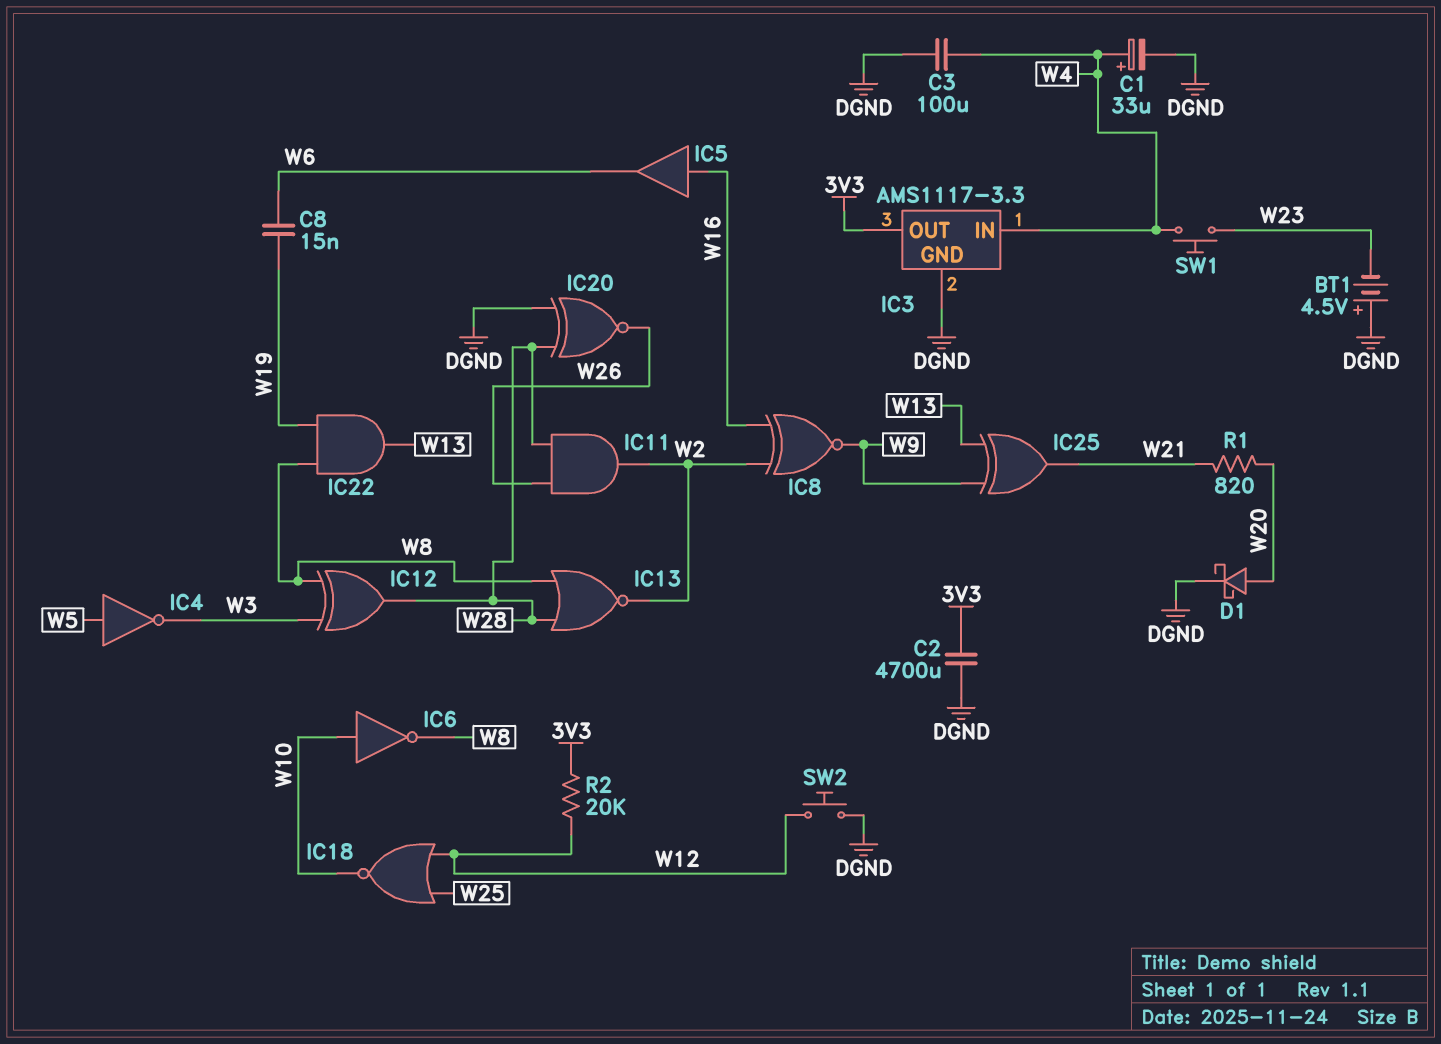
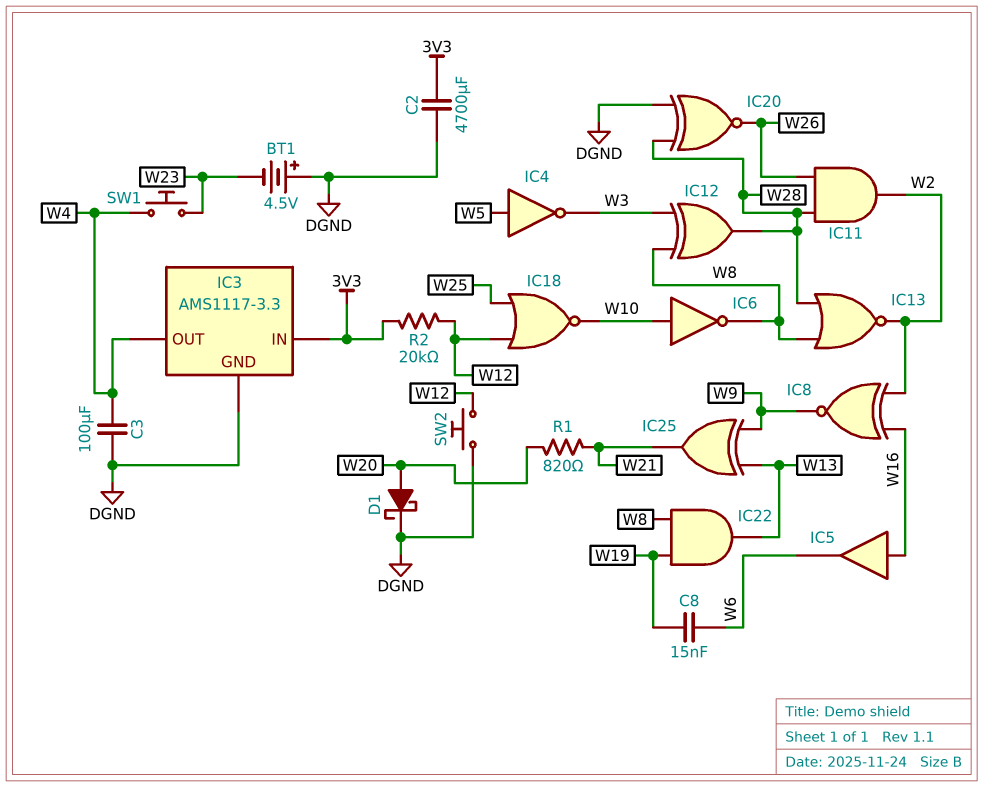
C1: 33uF (plus W4, minus DGND) -> none
IC3 pin IN: W4 -> 3V3
IC3 pin OUT: 3V3 -> W4

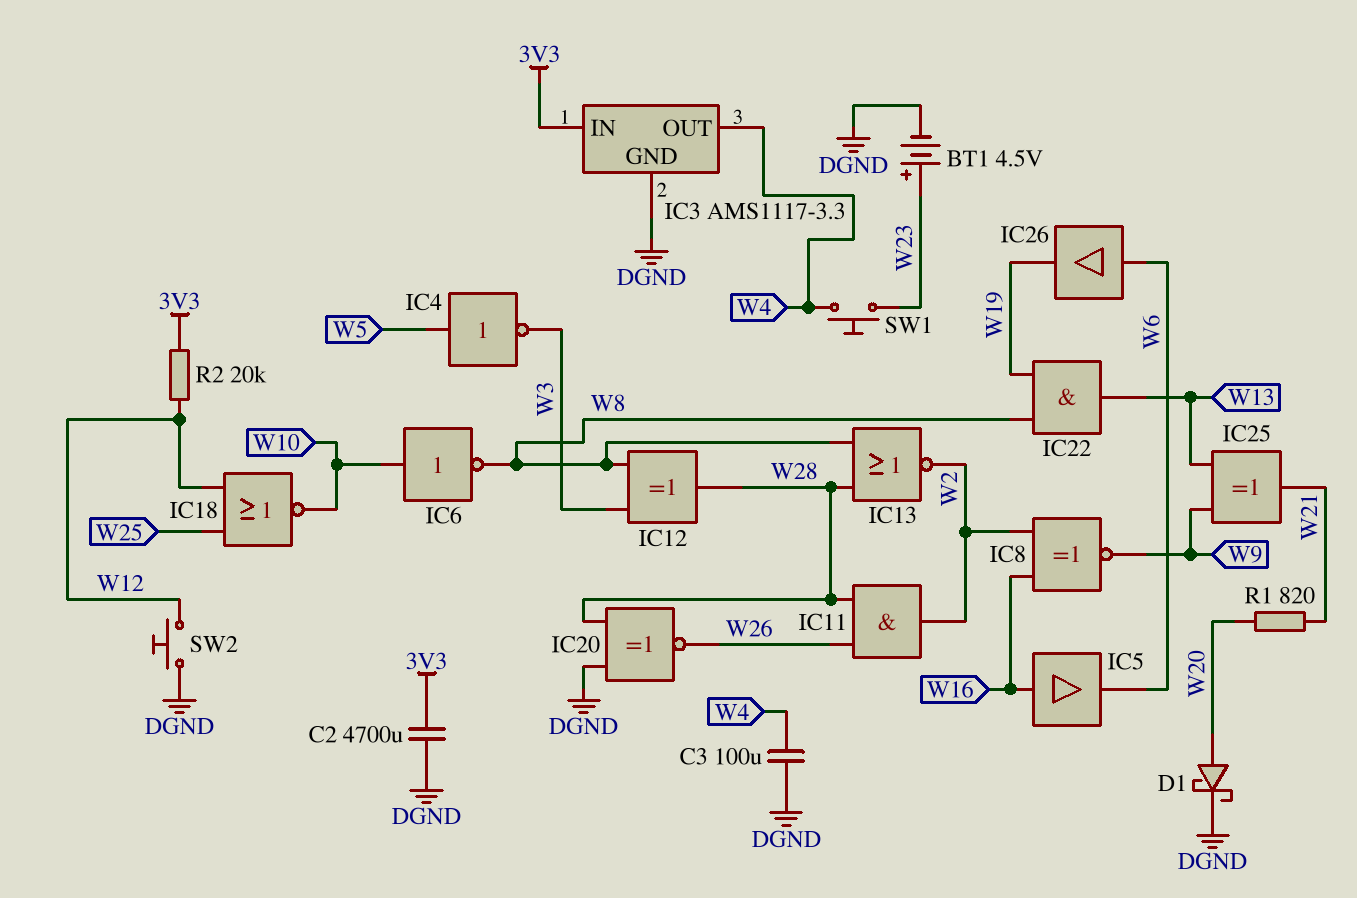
BT1: 4.5V (plus DGND, minus W23) -> 4.5V (plus W23, minus DGND)
C8: 15nF (W6, W19) -> none
IC26: none -> buffer (in W6, out W19)

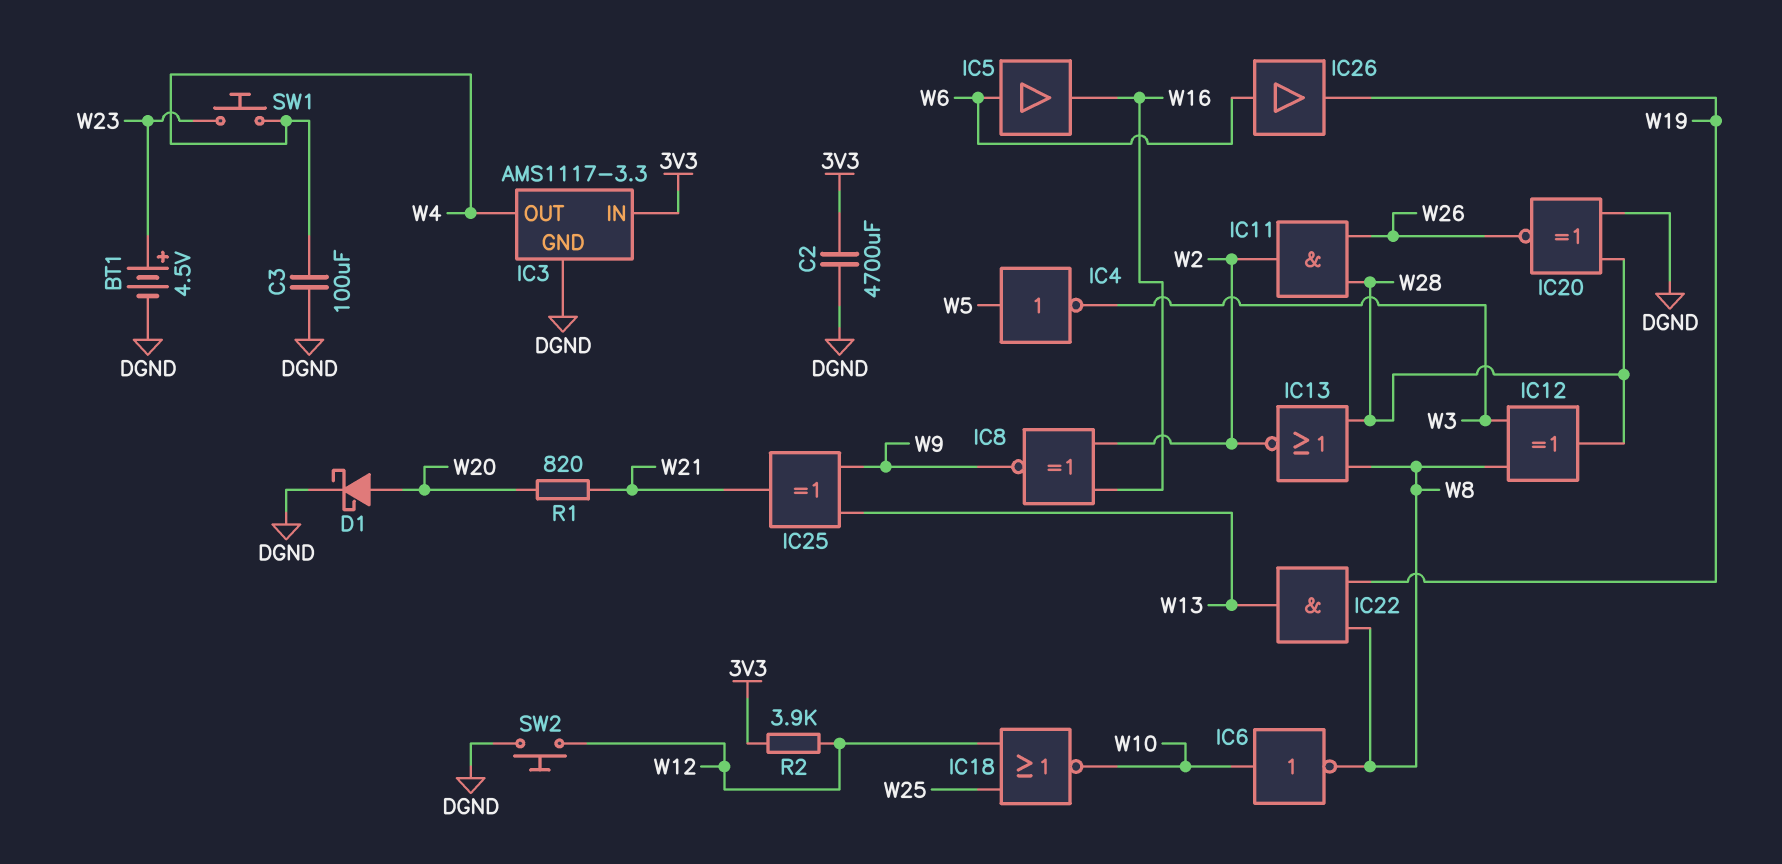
IC5: buffer (in W16, out W6) -> buffer (in W6, out W16)
R2: 20k (3V3, W12) -> 3.9k (3V3, W12)

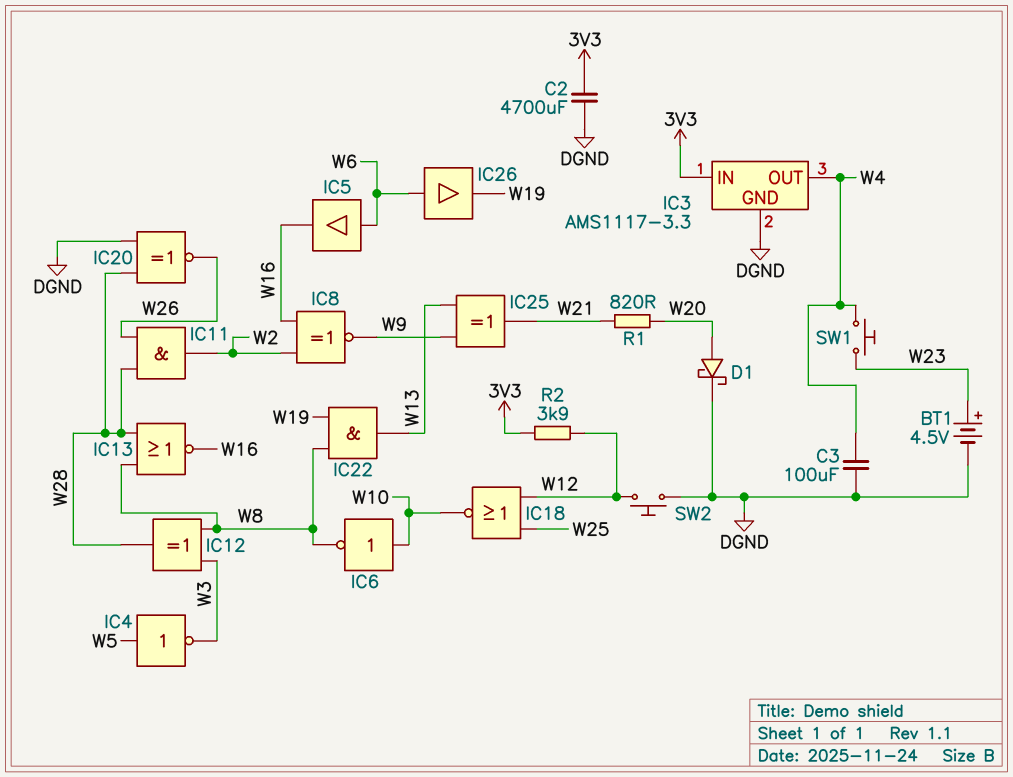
IC13: NOR (in W8, in W28, out W2) -> NOR (in W8, in W28, out W16)

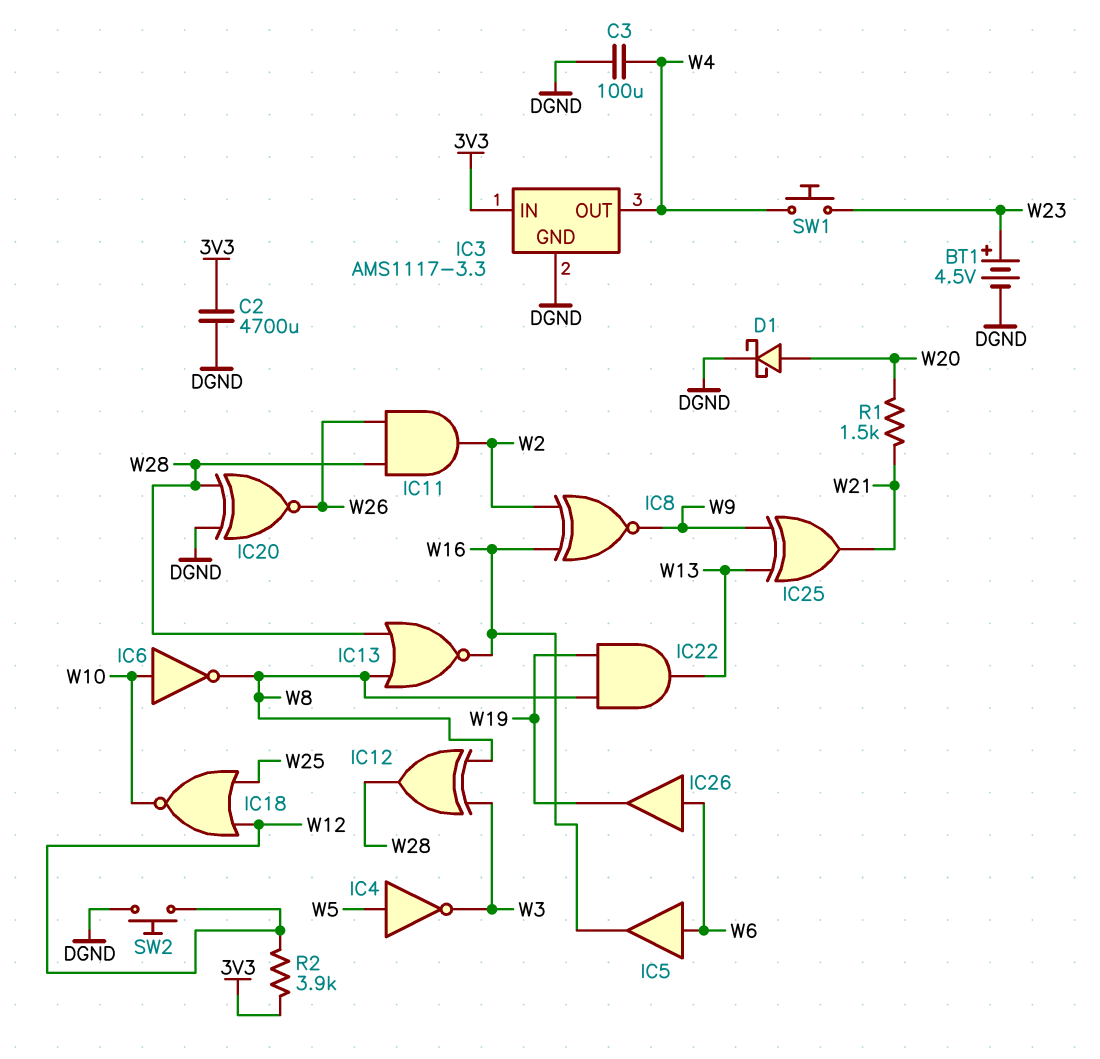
R1: 820 (W20, W21) -> 1.5k (W20, W21)

